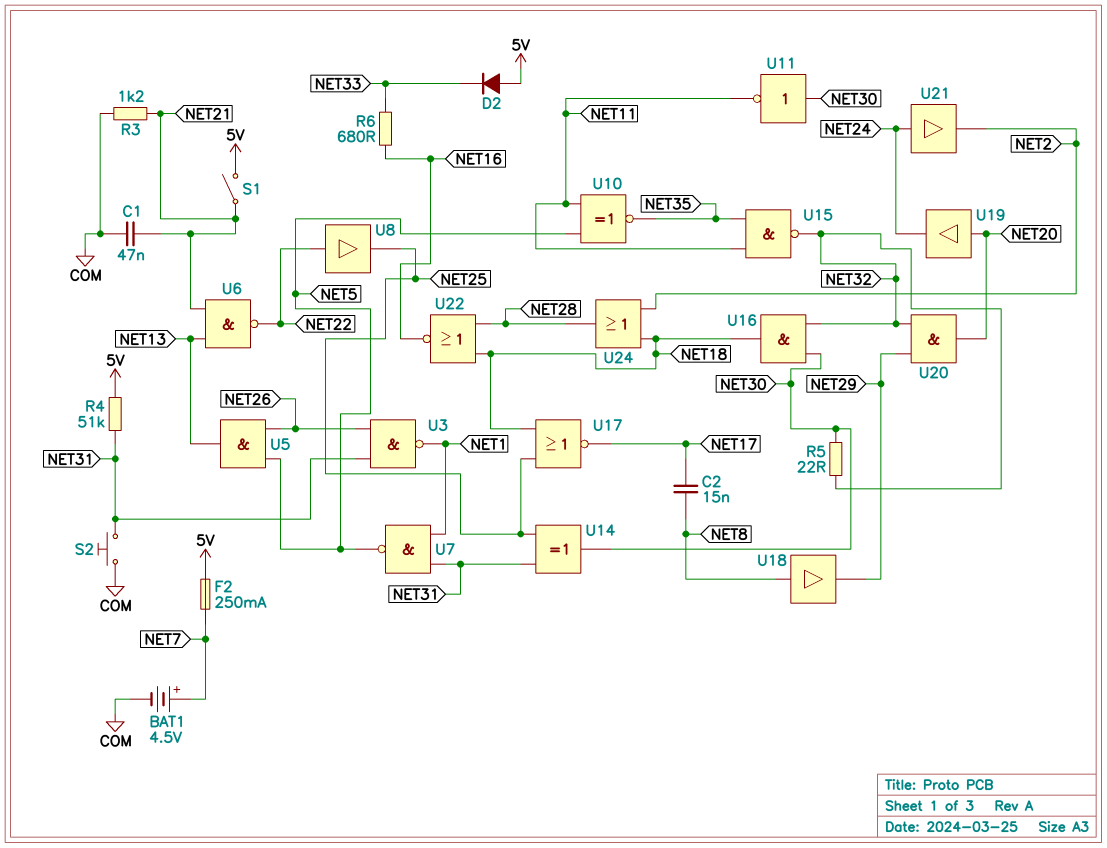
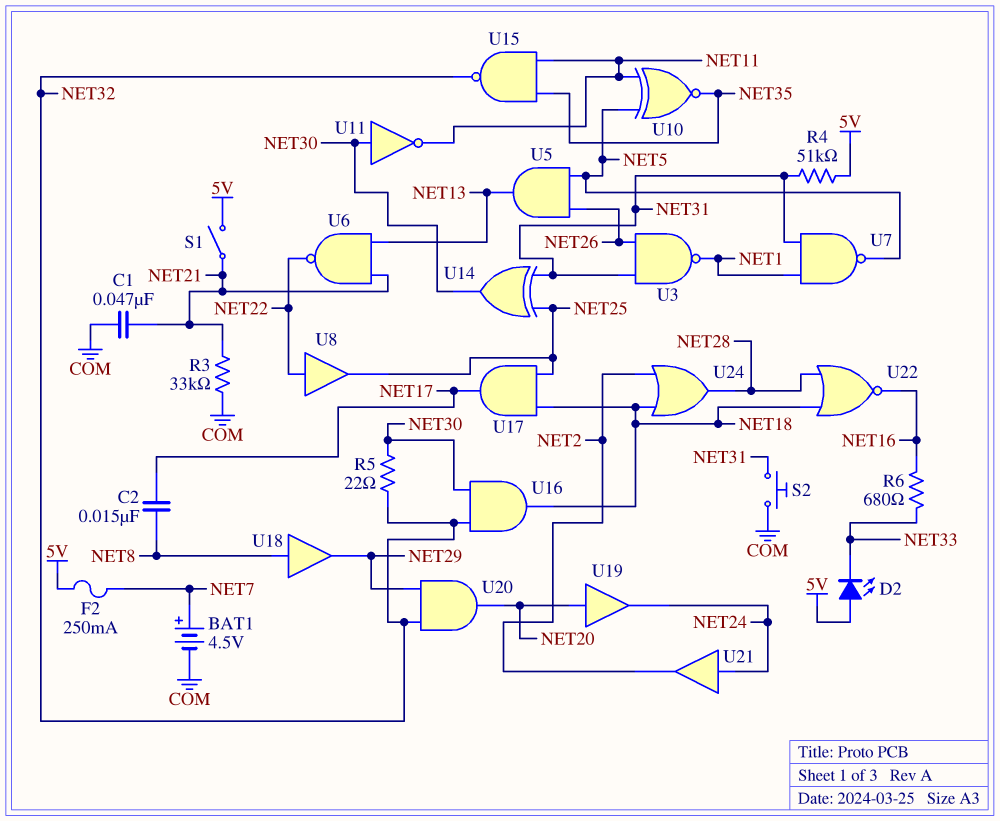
D2: diode (A 5V, K NET33) -> LED (A 5V, K NET33)
R3: 1.2k (COM, NET21) -> 33k (COM, NET21)
U17: NOR (in NET18, in NET25, out NET17) -> AND (in NET18, in NET25, out NET17)

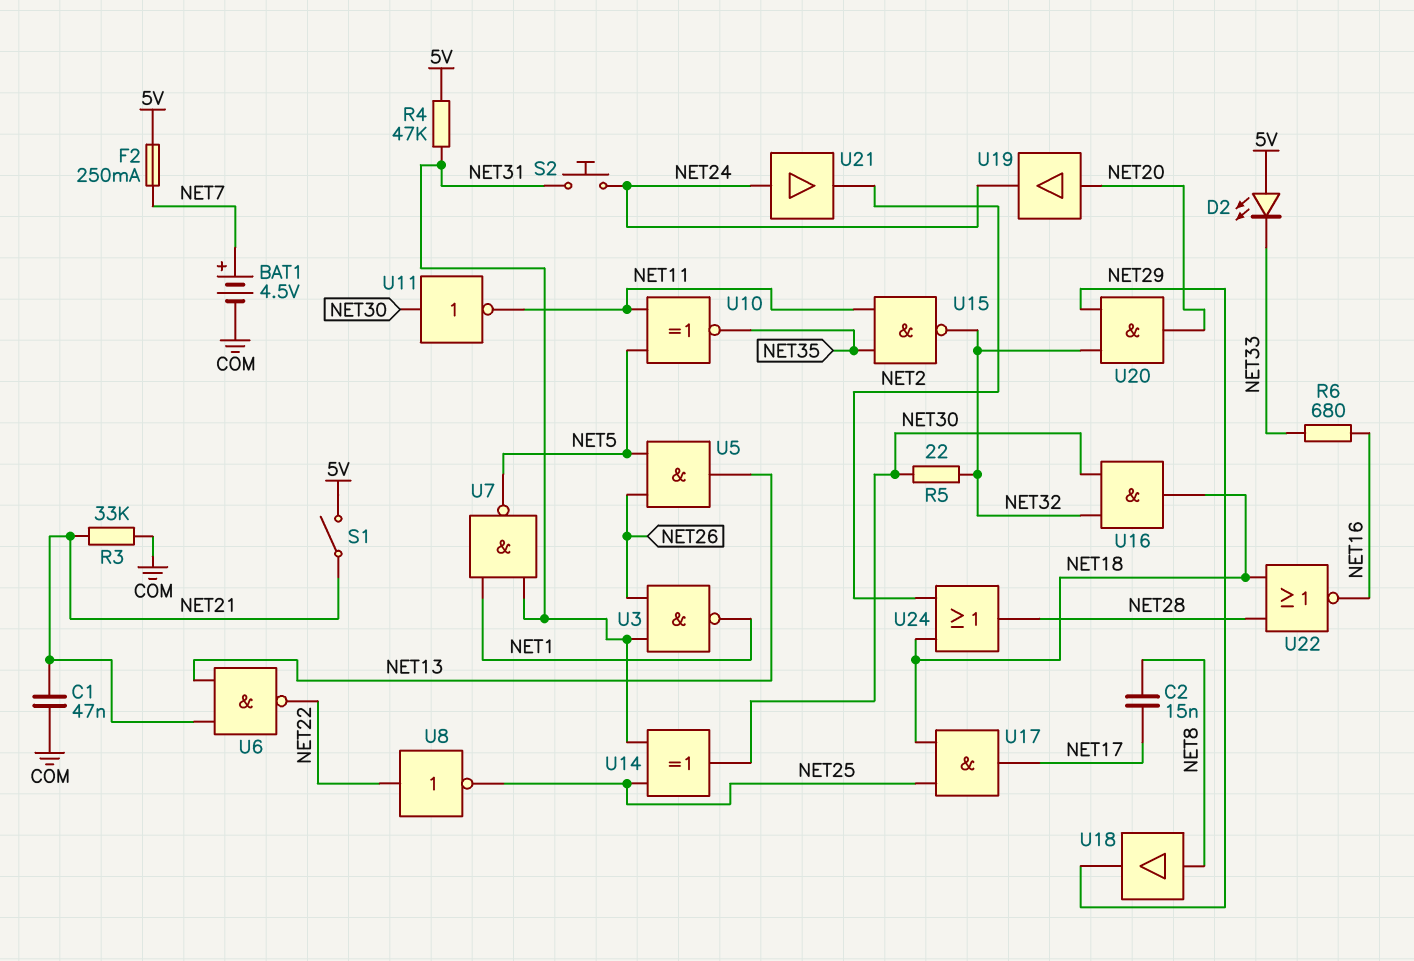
R4: 51k (5V, NET31) -> 47k (5V, NET31)
S2: button (COM, NET31) -> button (NET24, NET31)
U8: buffer (in NET22, out NET25) -> NOT (in NET22, out NET25)

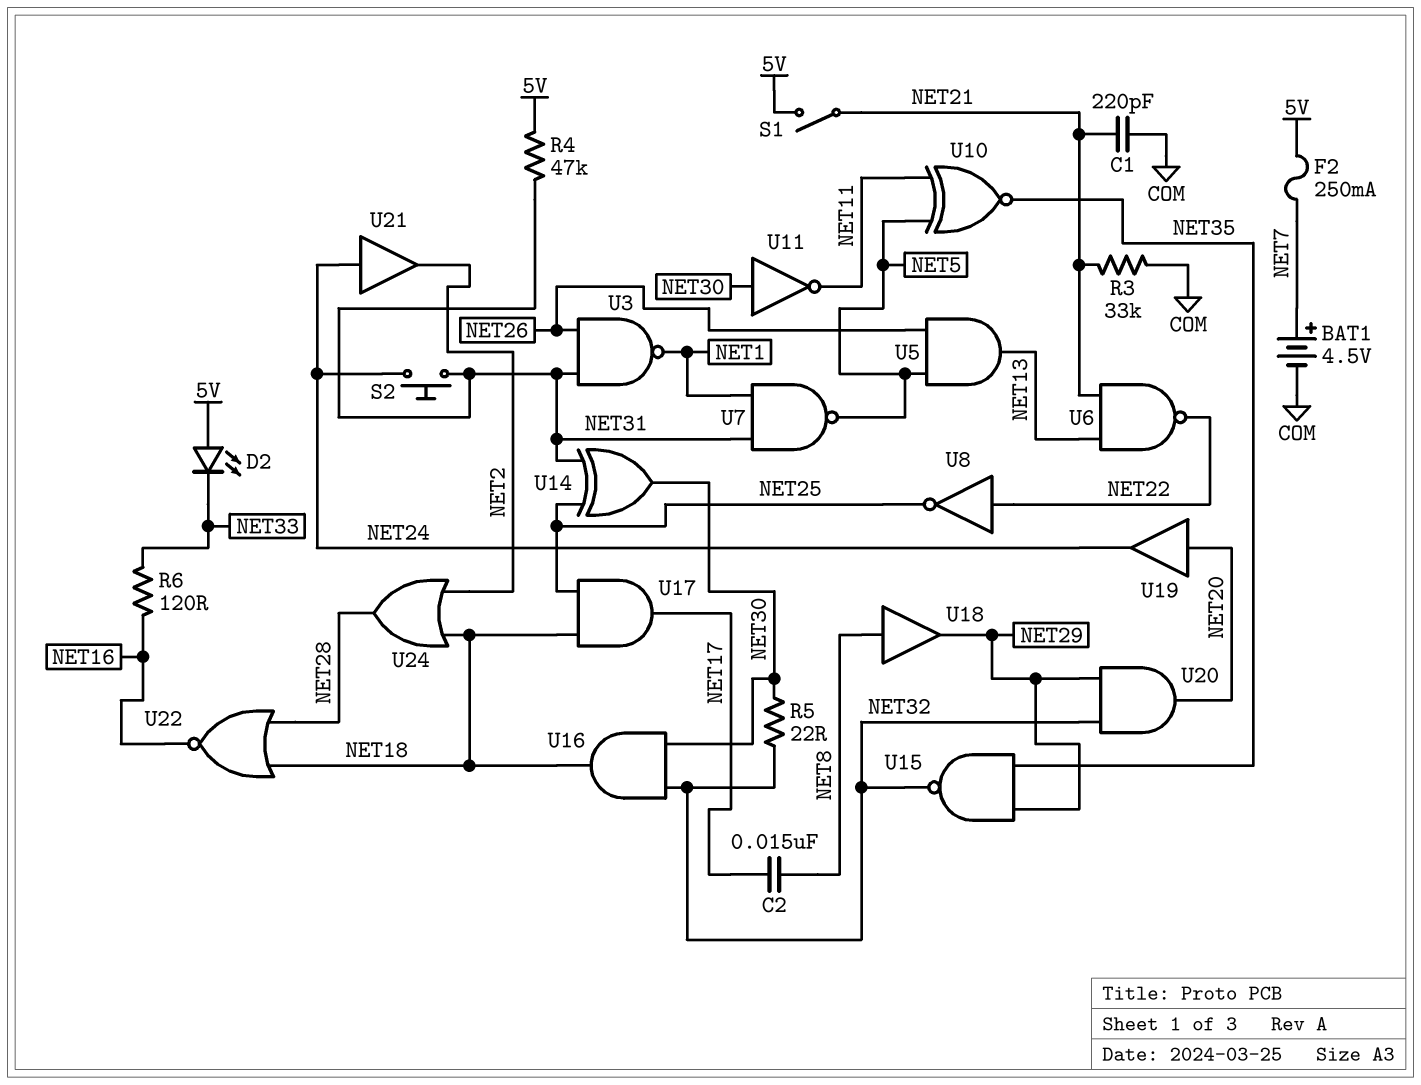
C1: 47nF (COM, NET21) -> 220pF (COM, NET21)
R6: 680 (NET16, NET33) -> 120 (NET16, NET33)
U15: NAND (in NET11, in NET35, out NET32) -> NAND (in NET29, in NET35, out NET32)

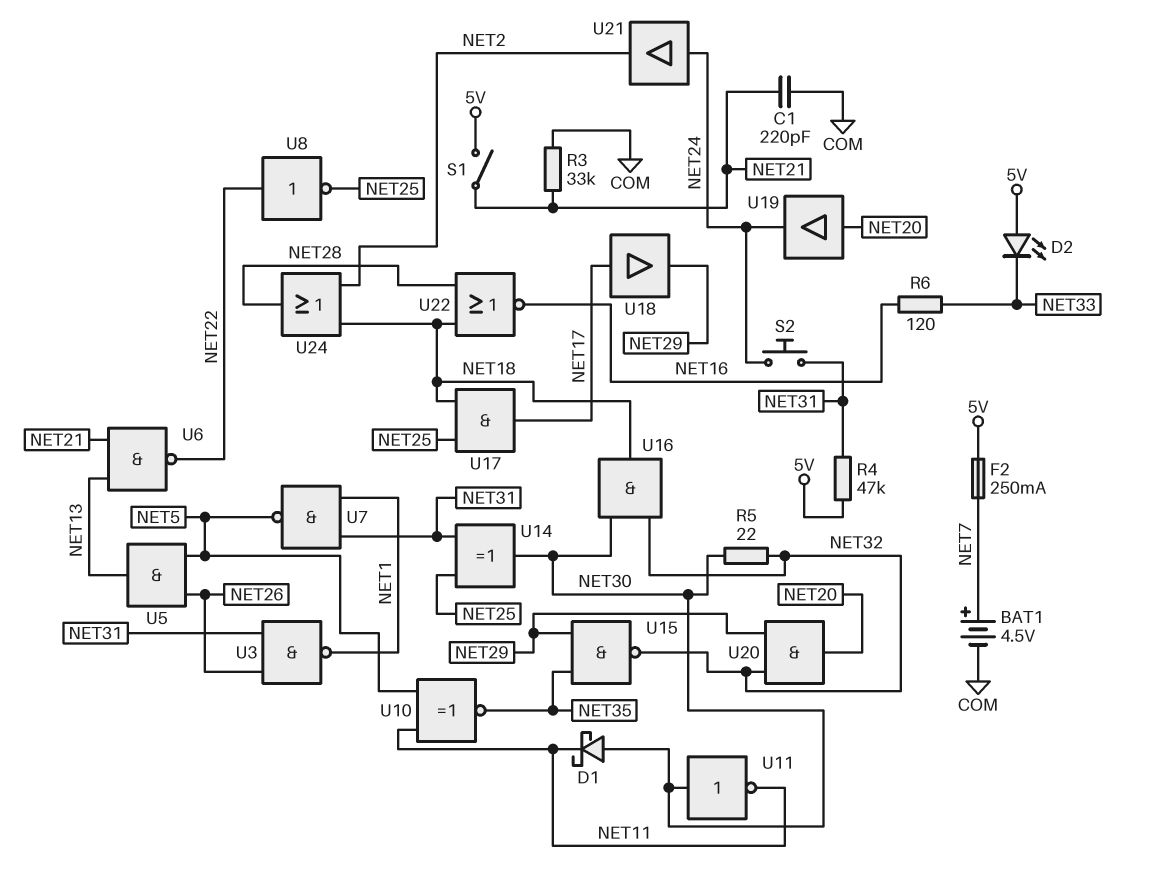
C2: 15nF (NET8, NET17) -> none
D1: none -> schottky (A NET30, K NET11)
U18: buffer (in NET8, out NET29) -> buffer (in NET17, out NET29)

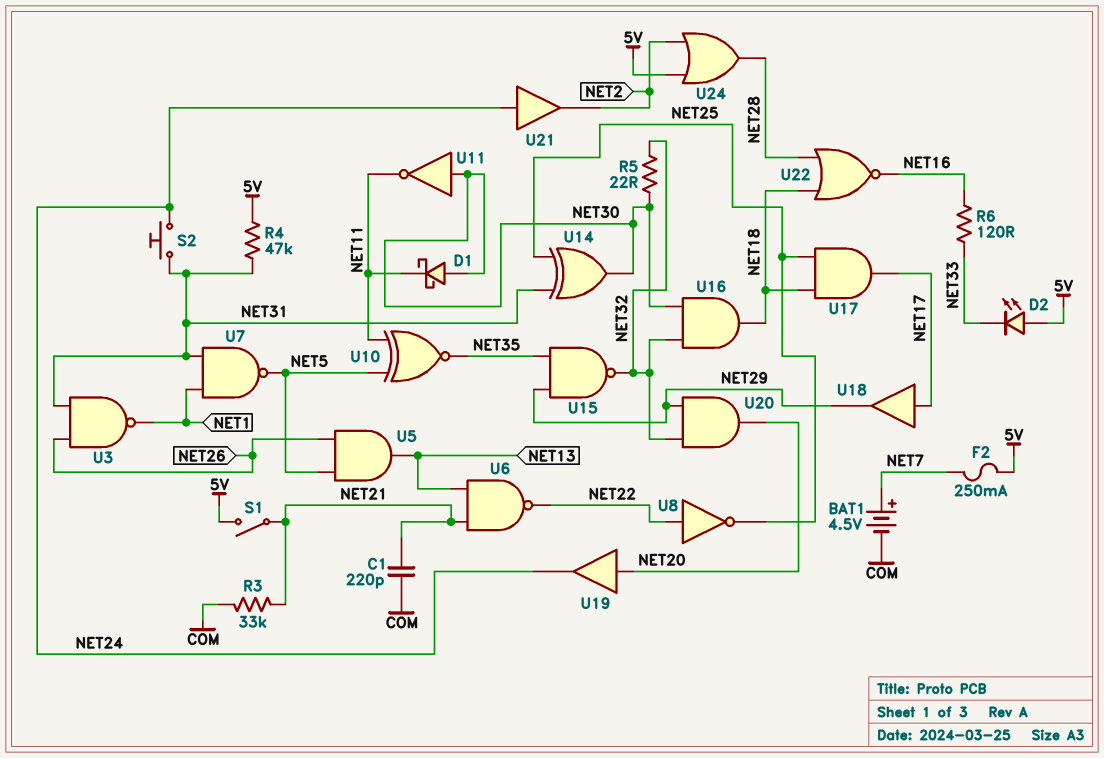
U24: OR (in NET2, in NET18, out NET28) -> OR (in 5V, in NET2, out NET28)

